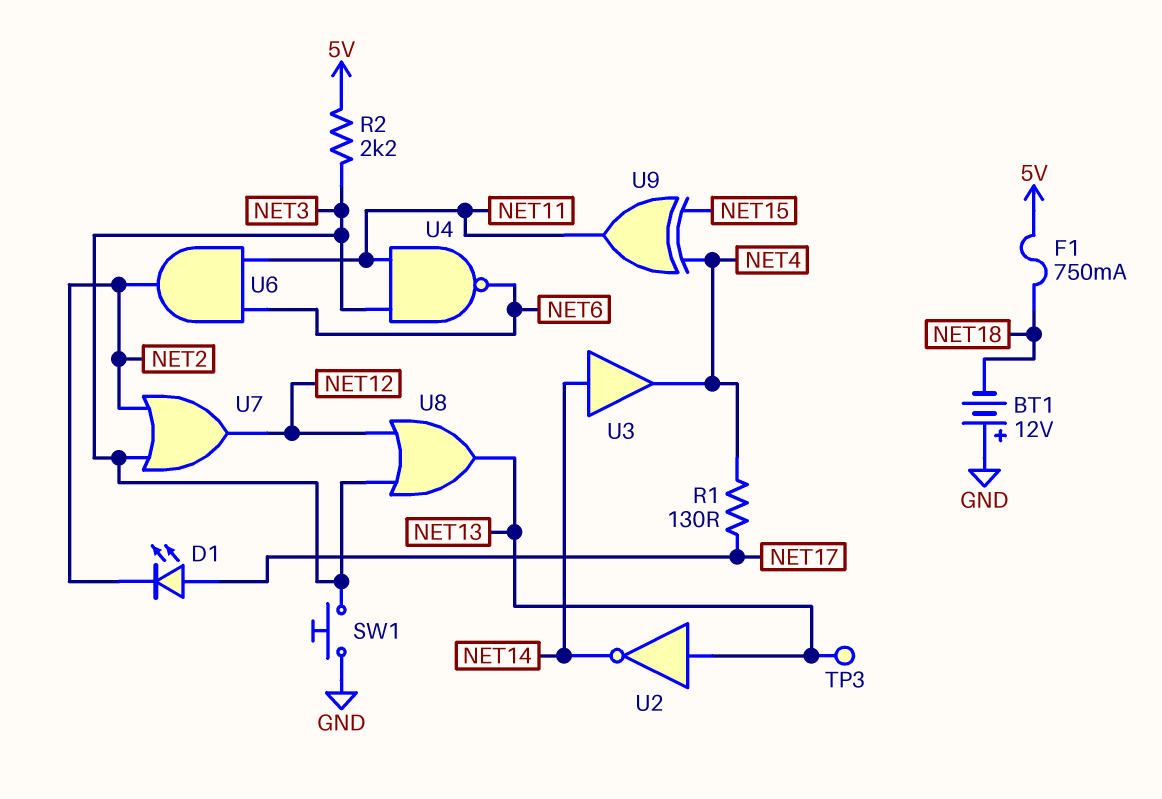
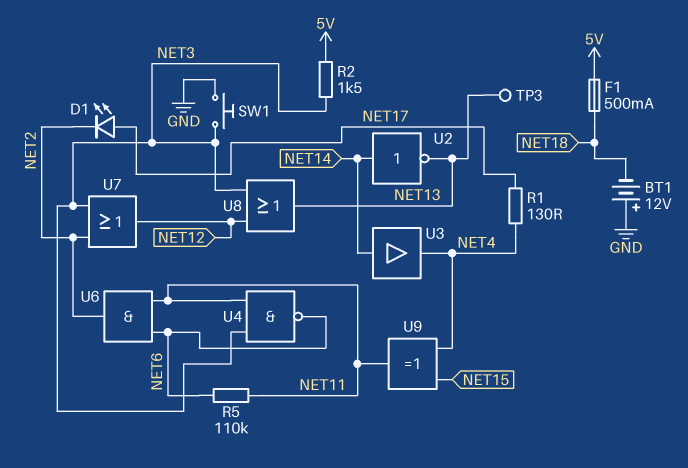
F1: 750mA (5V, NET18) -> 500mA (5V, NET18)
R2: 2.2k (5V, NET3) -> 1.5k (5V, NET3)
R5: none -> 110k (NET6, NET11)
U2: NOT (in NET13, out NET14) -> NOT (in NET14, out NET13)

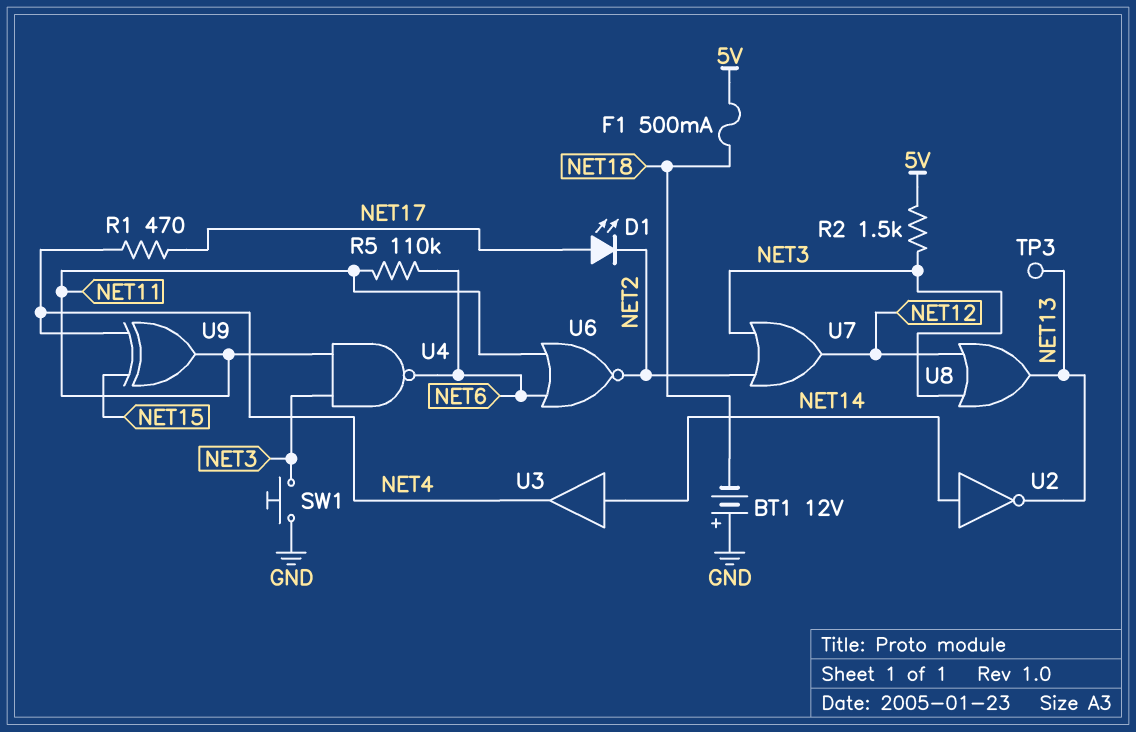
R1: 130 (NET4, NET17) -> 470 (NET4, NET17)
U6: AND (in NET6, in NET11, out NET2) -> NOR (in NET6, in NET11, out NET2)

